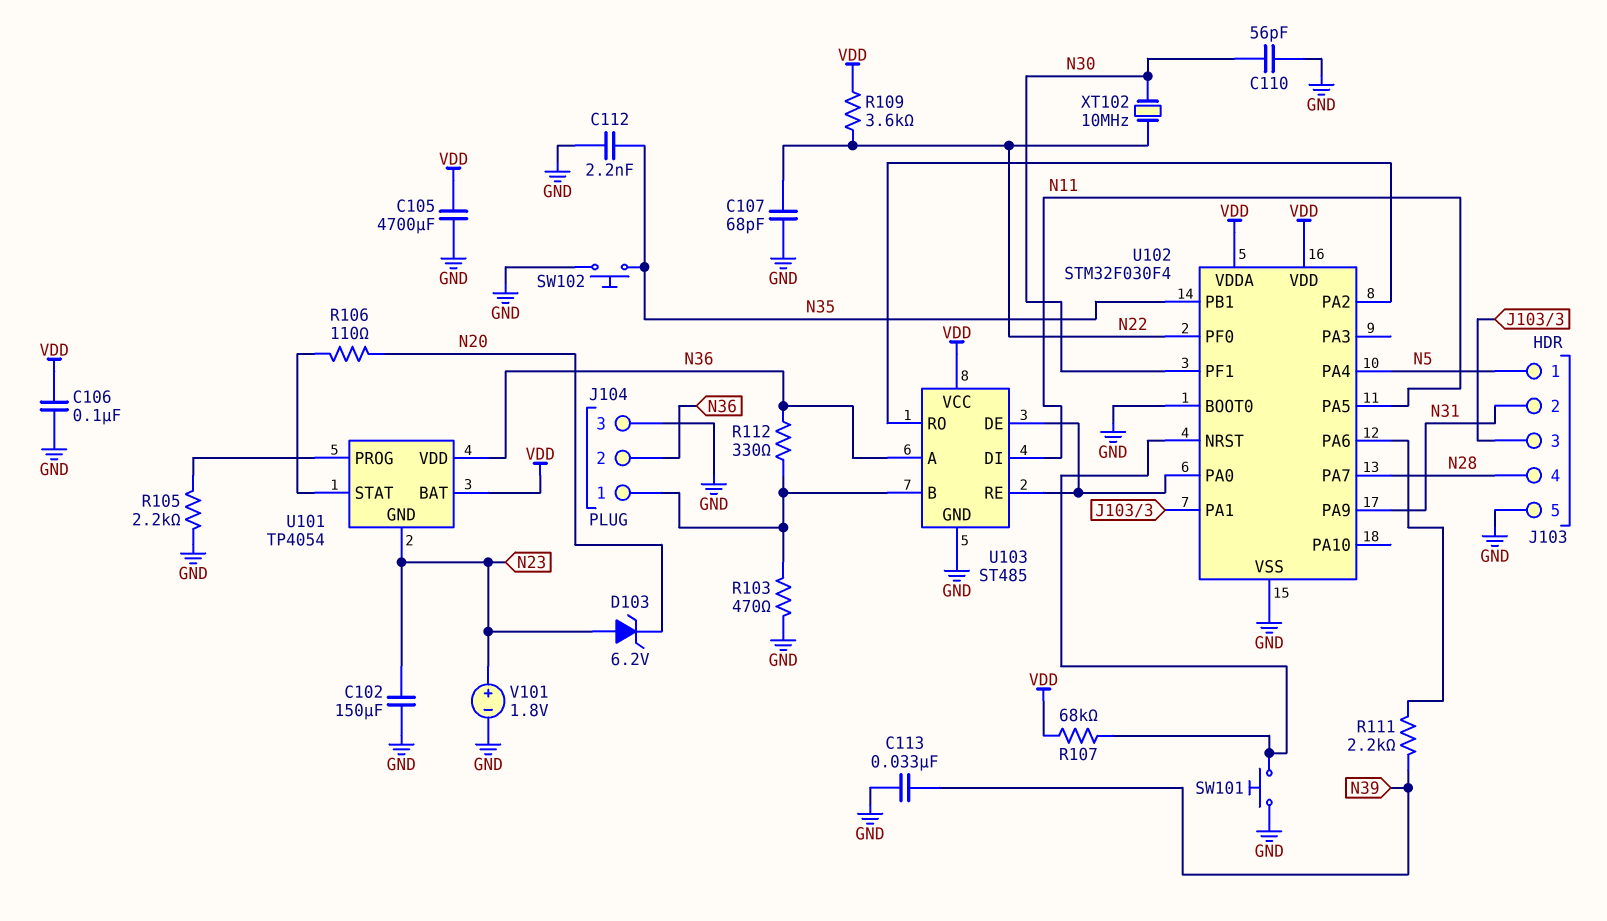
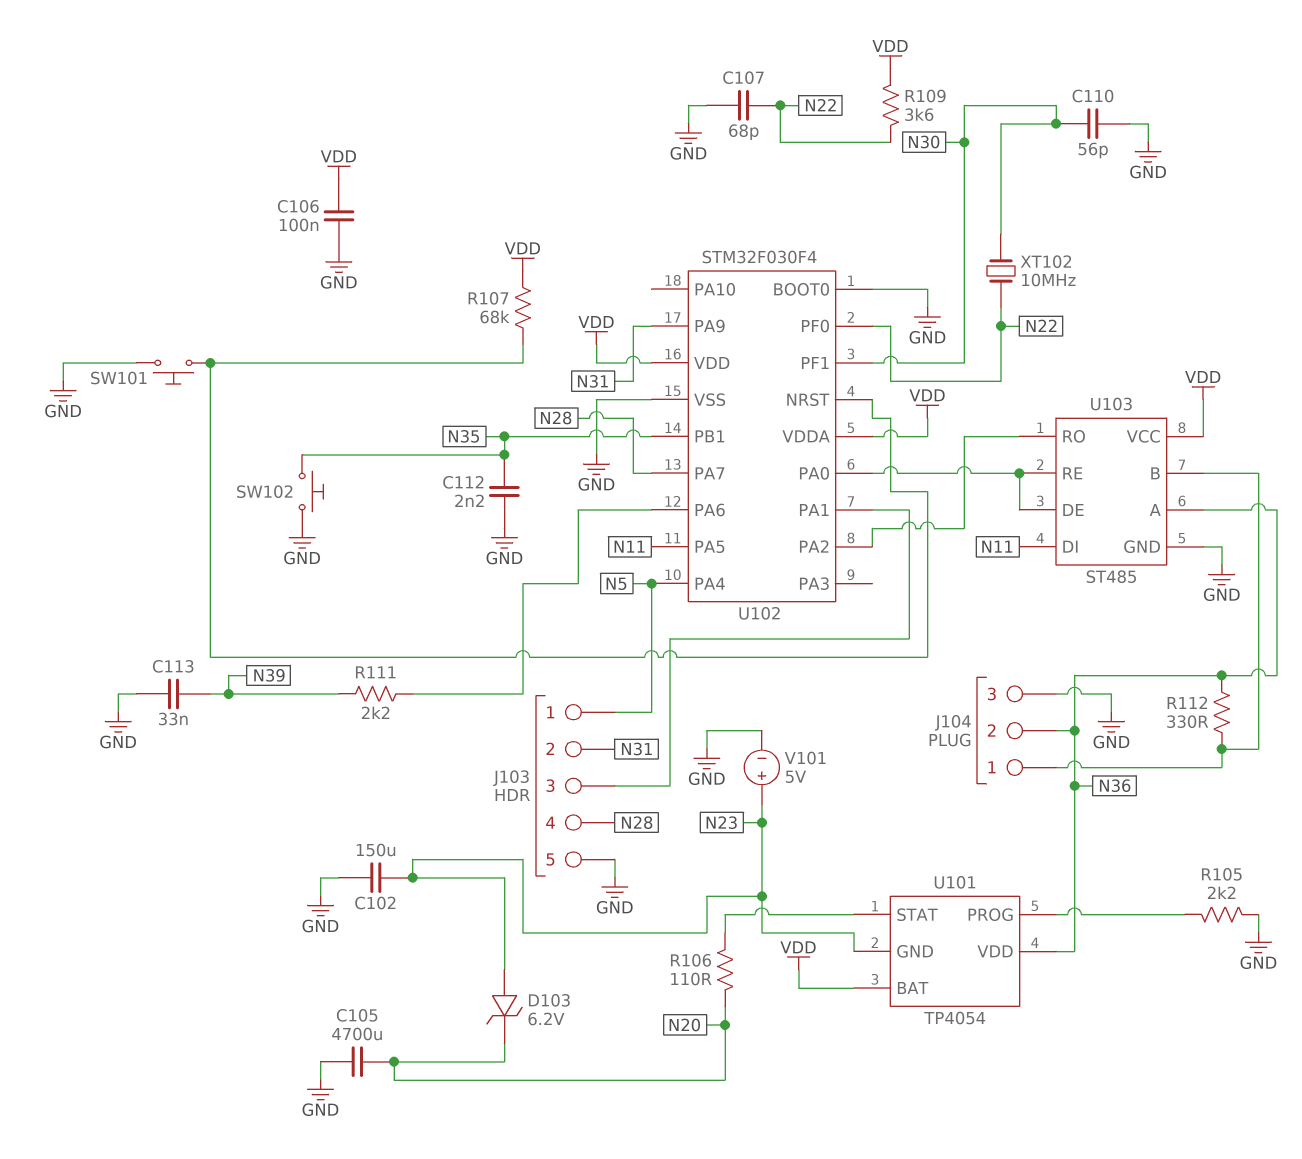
C105: 4700uF (GND, VDD) -> 4700uF (GND, N20)
R103: 470 (GND, J104/1) -> none
V101: 1.8V (plus N23, minus GND) -> 5V (plus N23, minus GND)

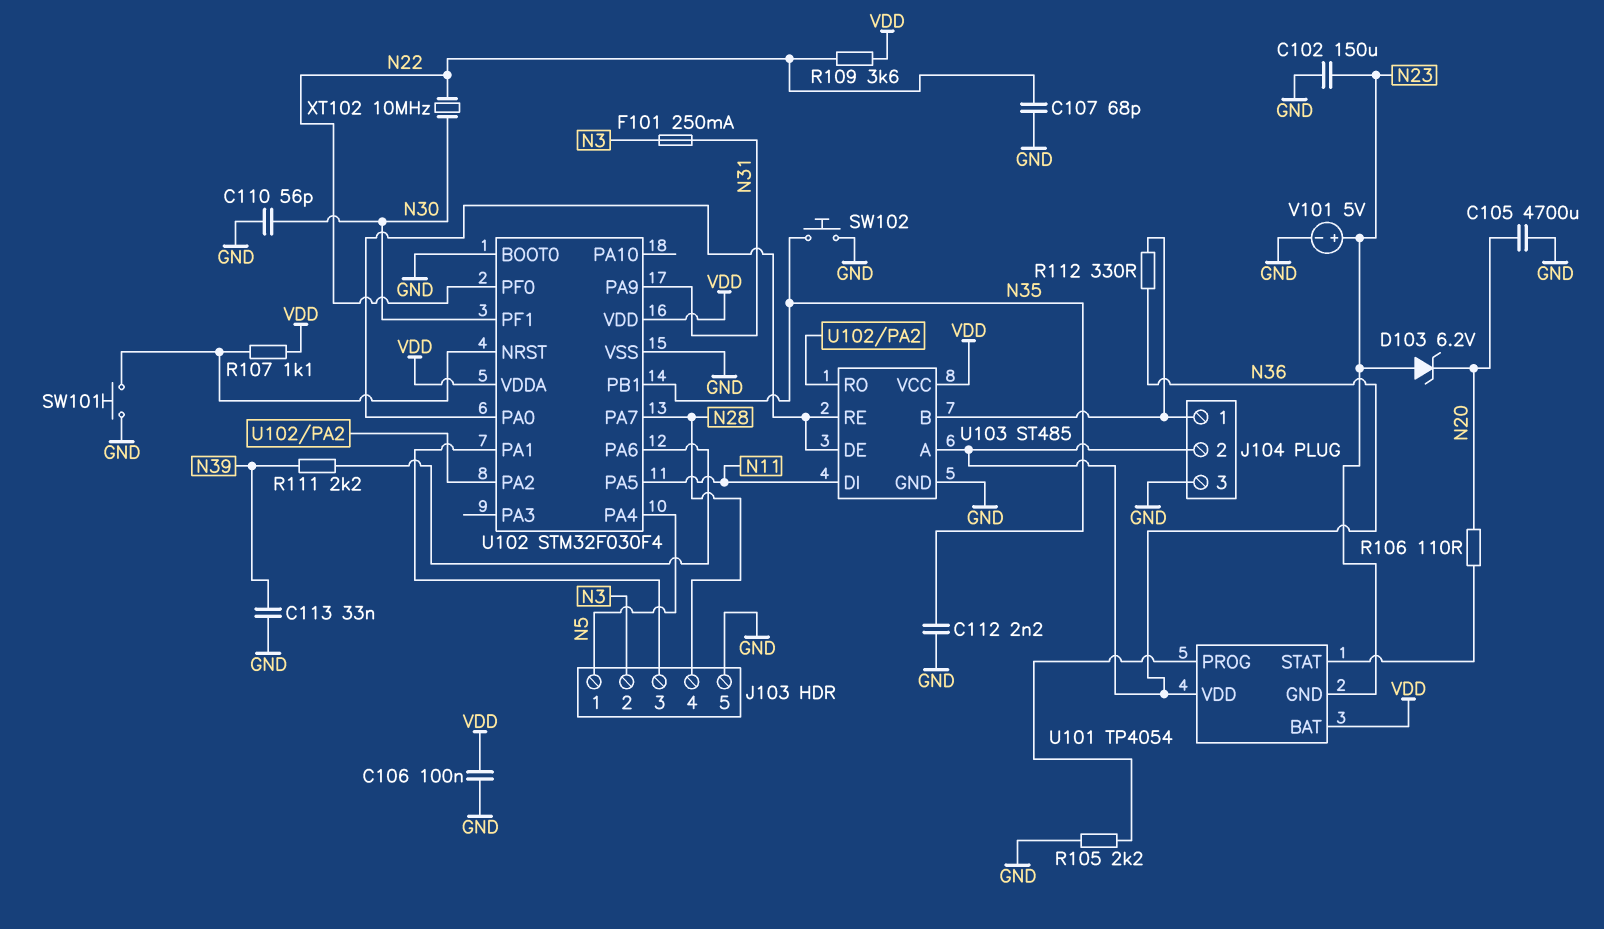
F101: none -> 250mA (N3, N31)
J103 pin 2: N31 -> N3
R107: 68k (U102/NRST, VDD) -> 1.1k (U102/NRST, VDD)

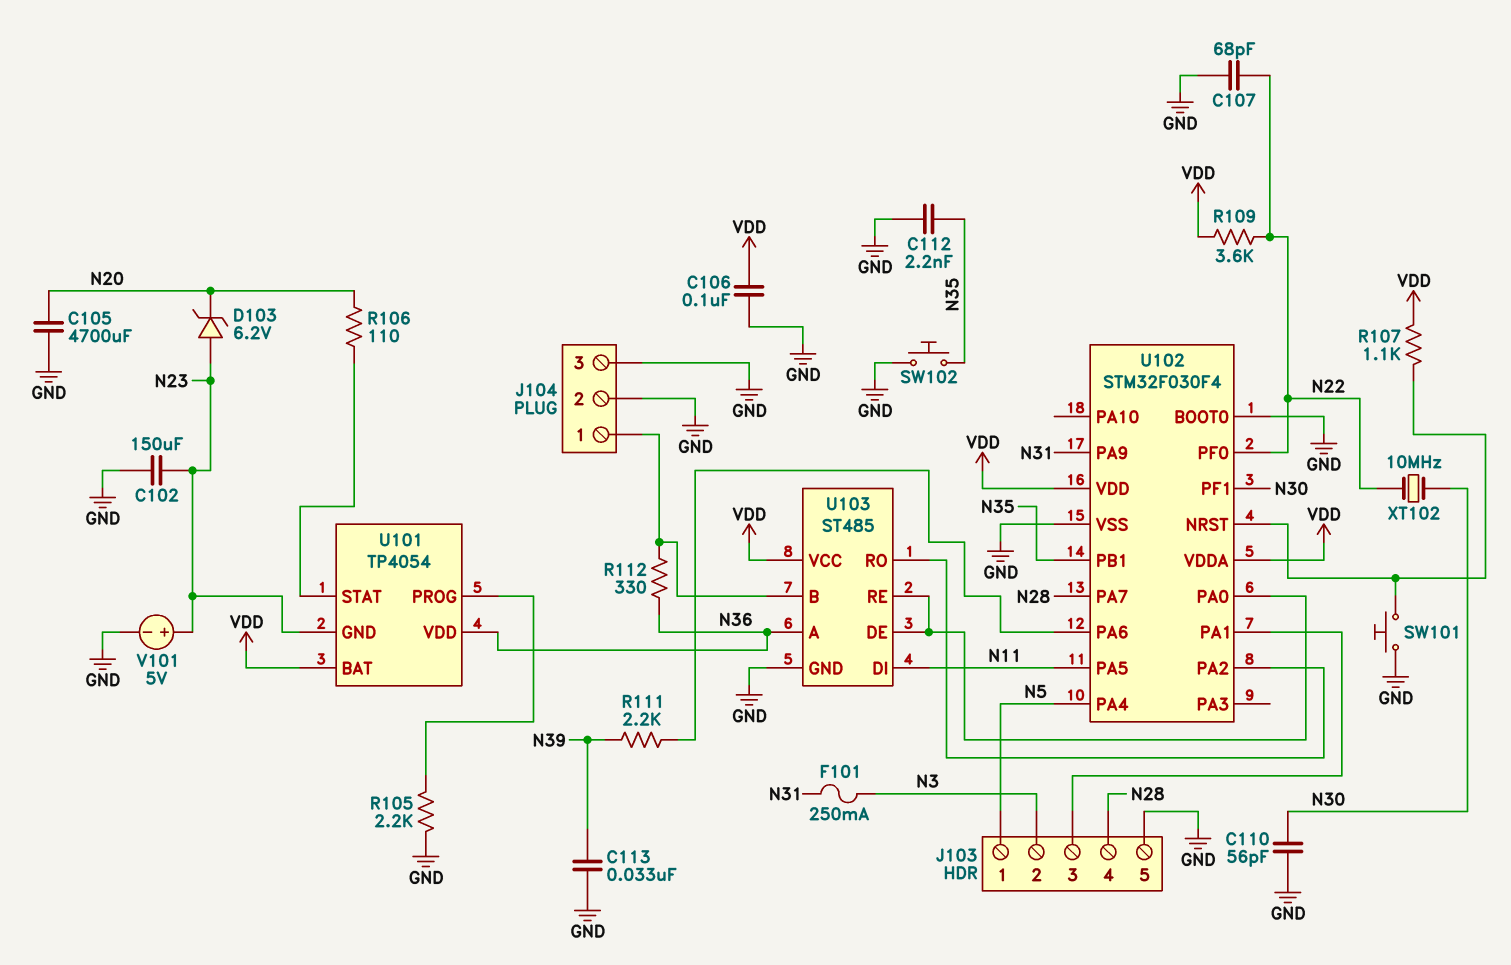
J104 pin 2: N36 -> GND

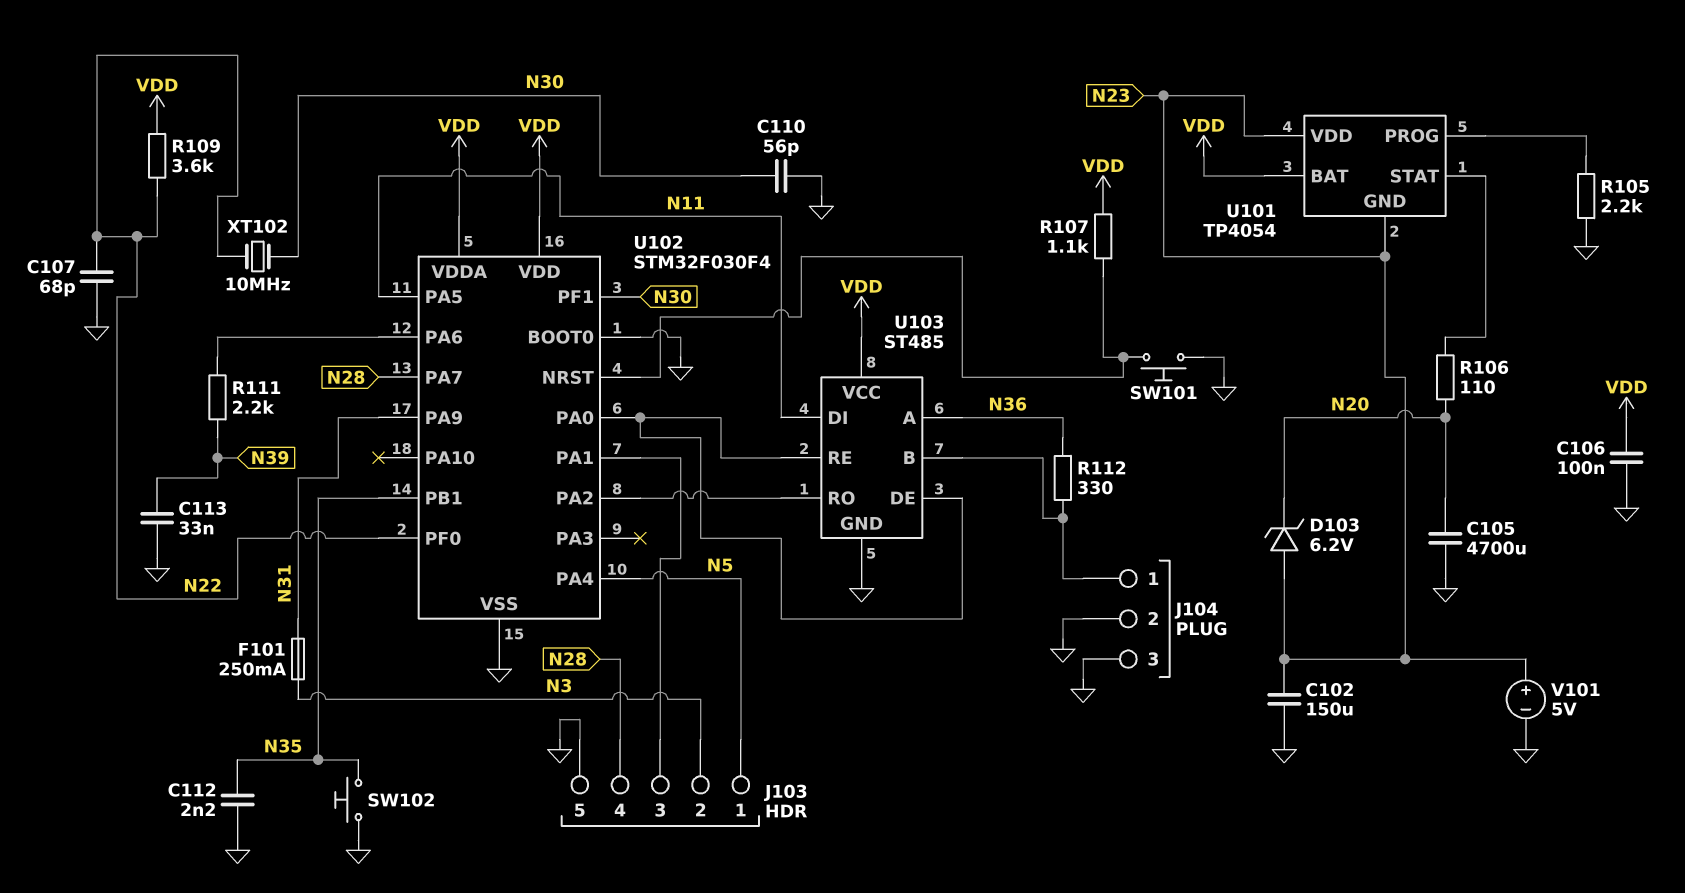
U101 pin VDD: N36 -> N23

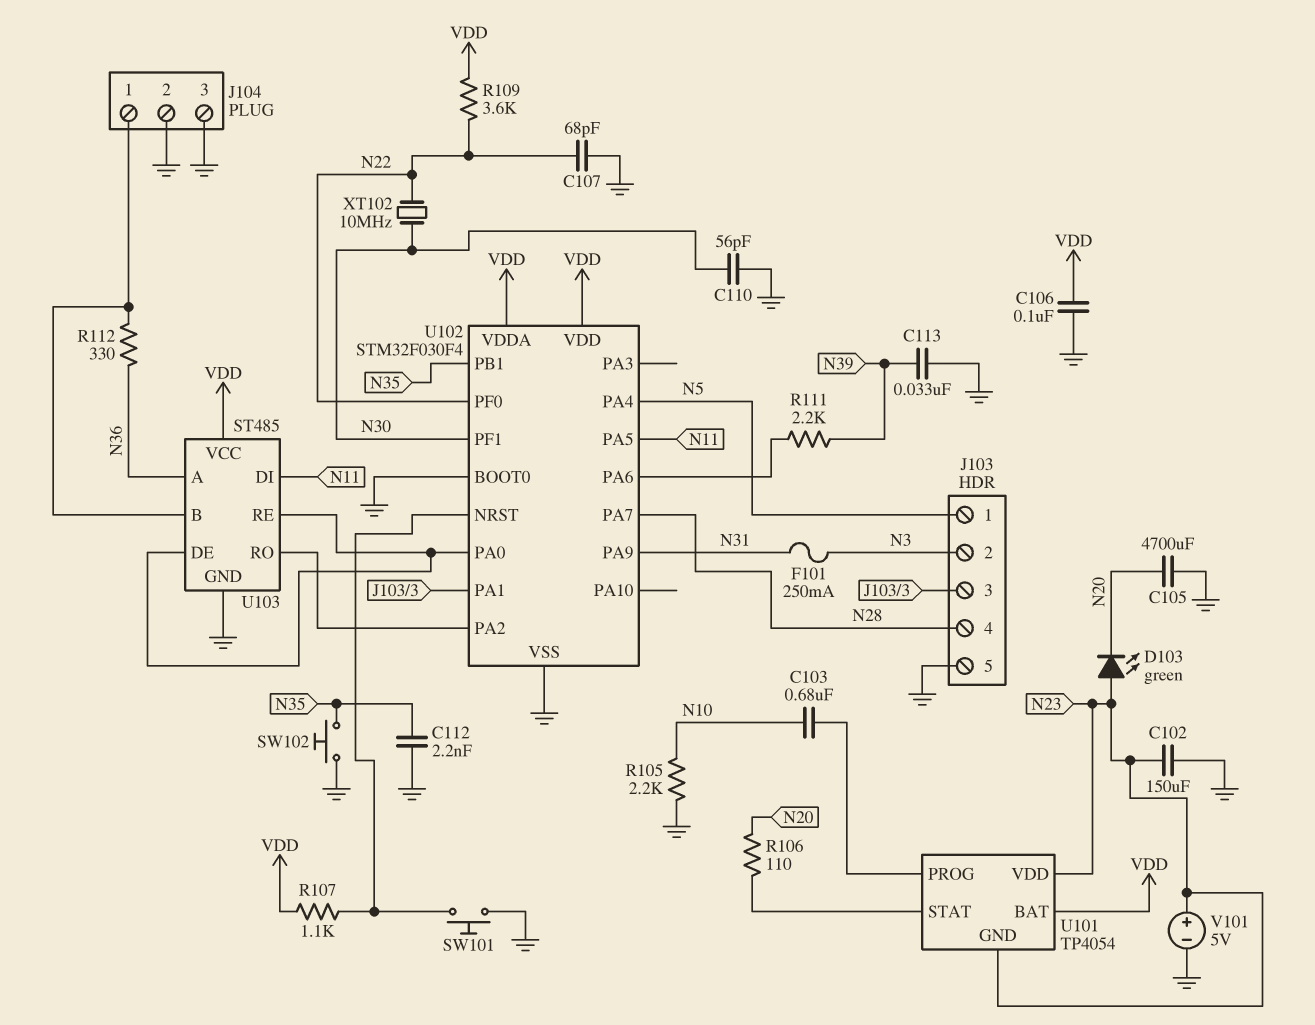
C103: none -> 680nF (N10, U101/PROG)
D103: zener 6.2V (A N23, K N20) -> LED green (A N23, K N20)
R105: 2.2k (GND, U101/PROG) -> 2.2k (GND, N10)

